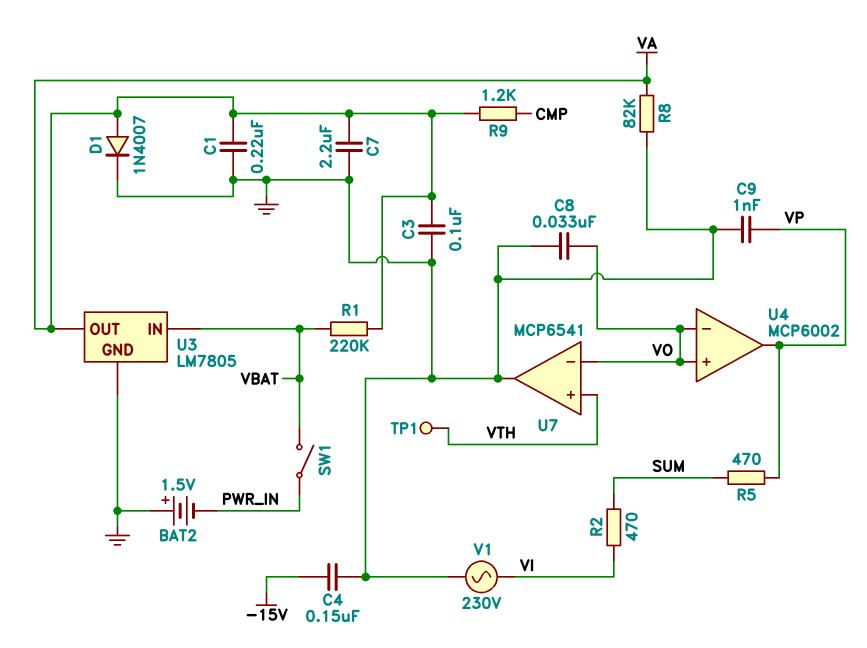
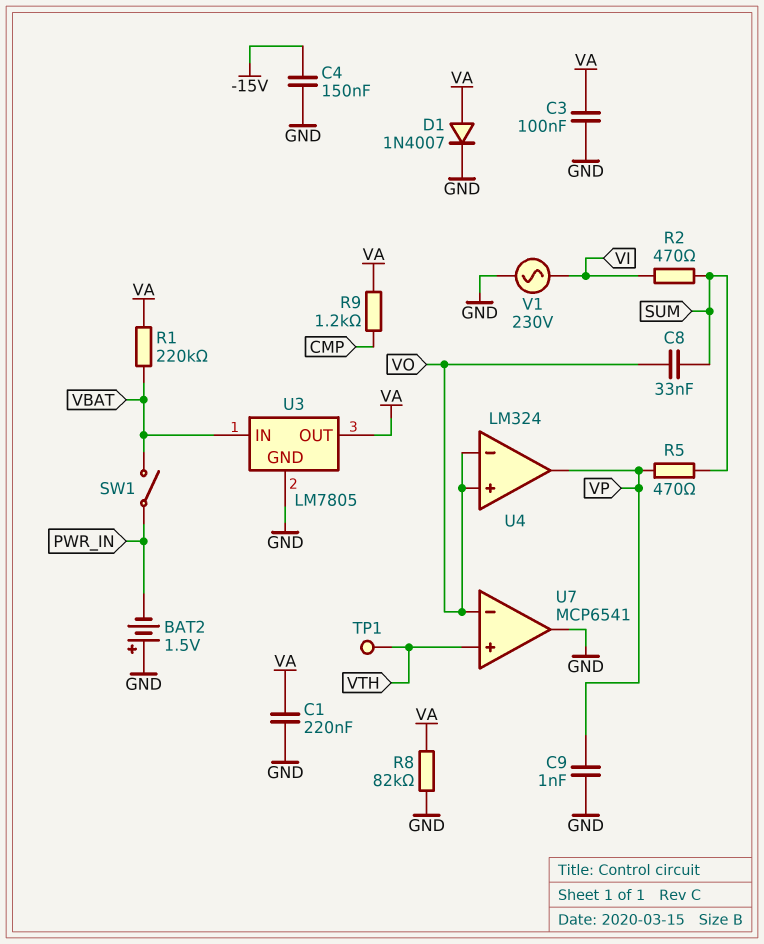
C7: 2.2uF (GND, VA) -> none
C8: 33nF (GND, VO) -> 33nF (SUM, VO)
U4: MCP6002 -> LM324

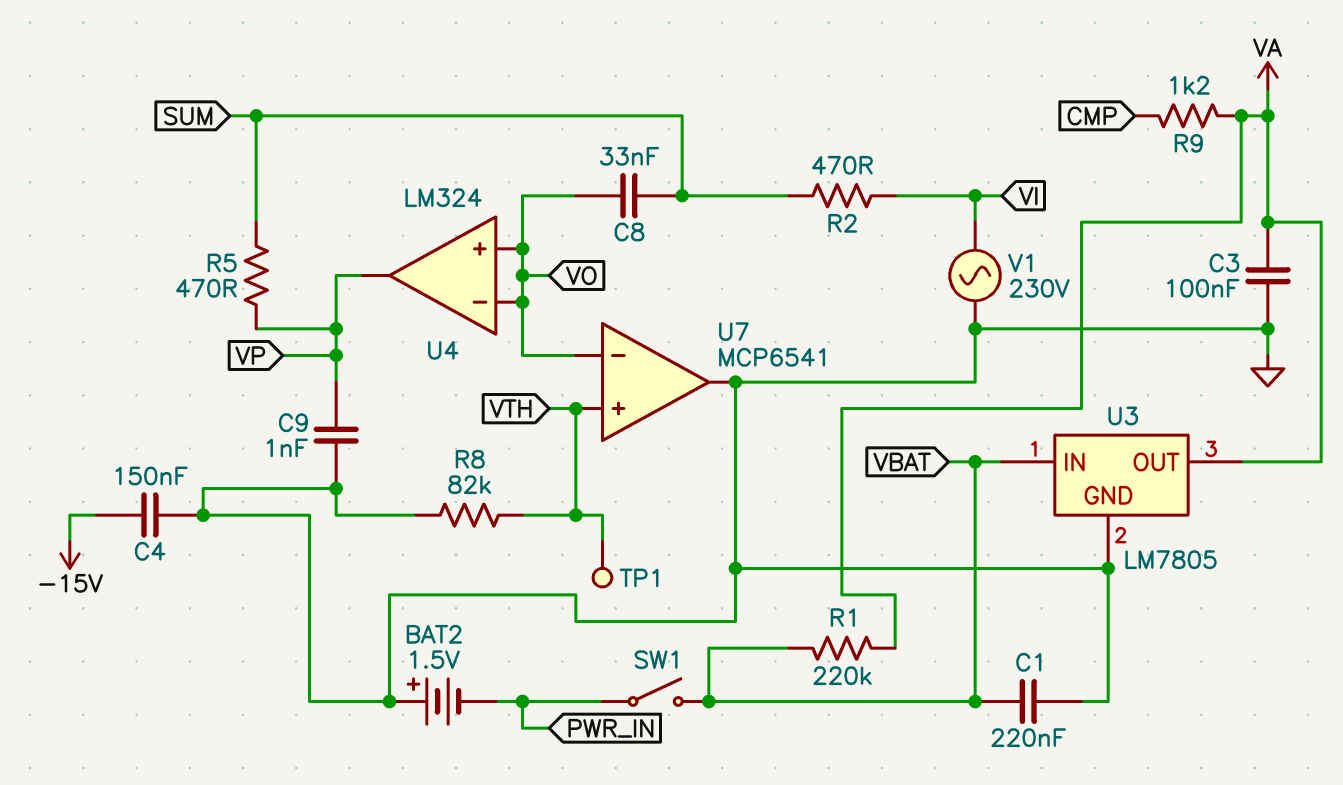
C1: 220nF (GND, VA) -> 220nF (GND, VBAT)
D1: diode 1N4007 (A VA, K GND) -> none
R8: 82k (GND, VA) -> 82k (GND, VTH)

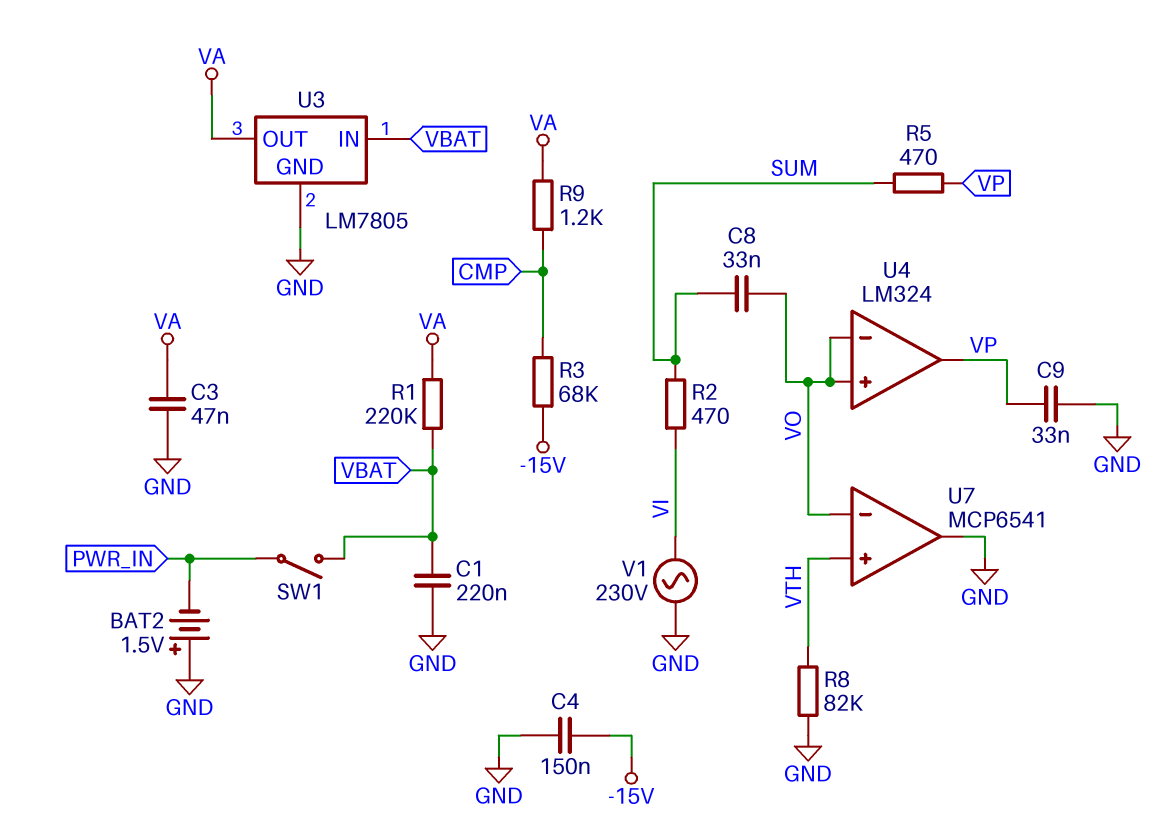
C3: 100nF (GND, VA) -> 47nF (GND, VA)
C9: 1nF (GND, VP) -> 33nF (GND, VP)
R3: none -> 68k (-15V, CMP)
TP1: test point (VTH) -> none

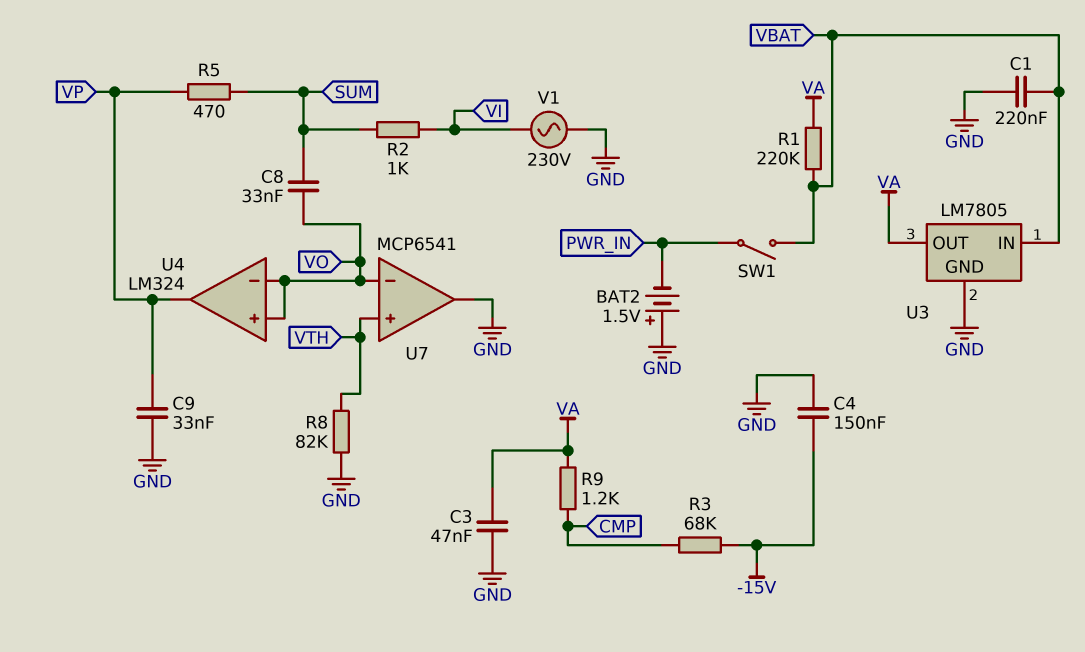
R2: 470 (SUM, VI) -> 1k (SUM, VI)

